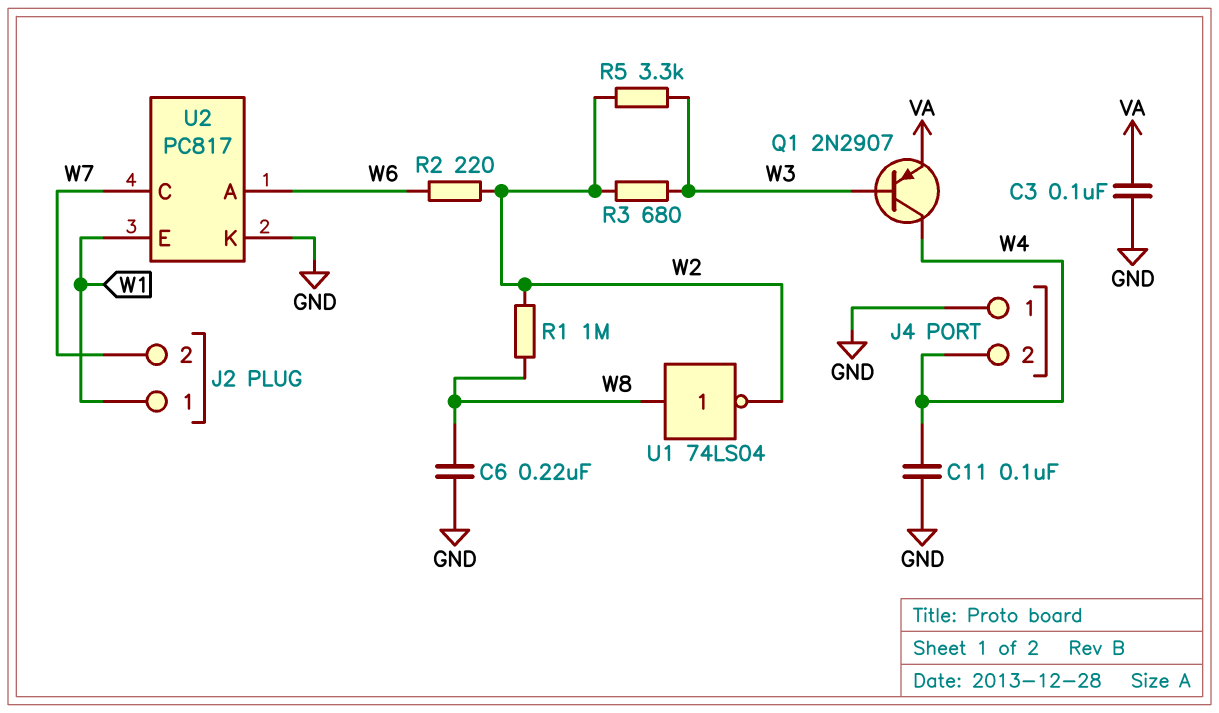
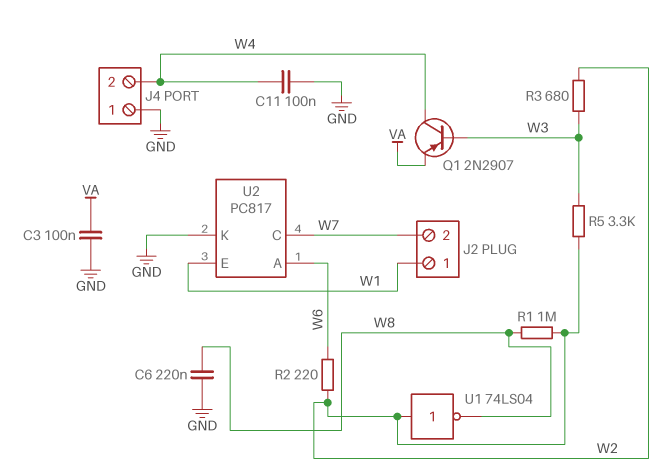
U1: NOT 74LS04 (in W8, out W2) -> NOT 74LS04 (in W2, out W8)

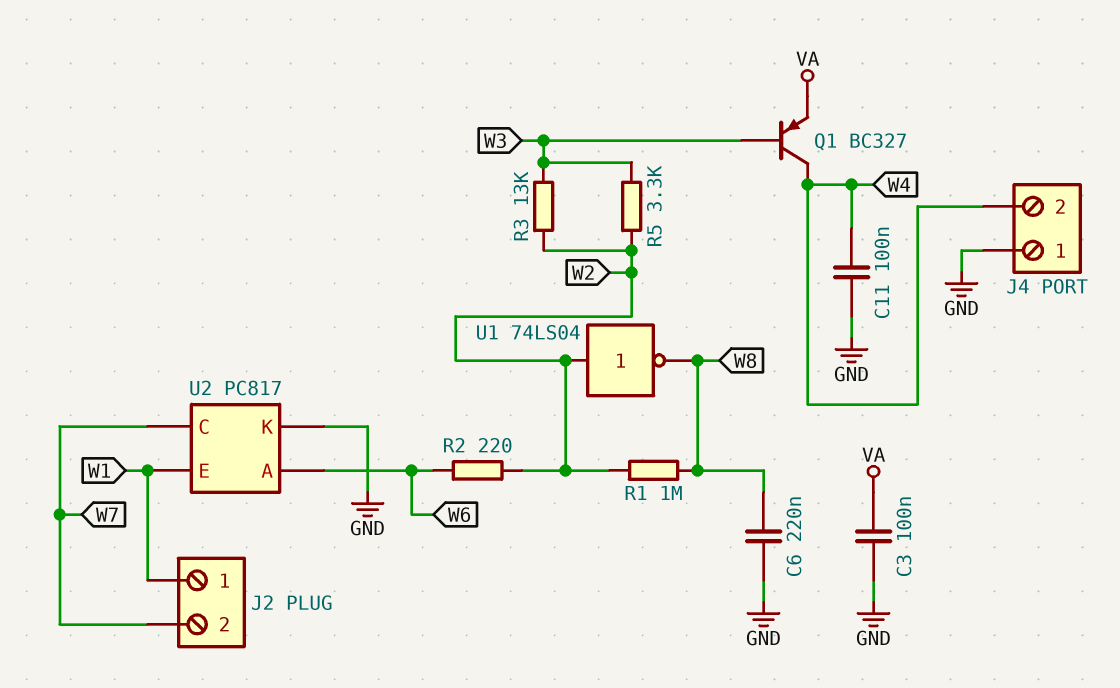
Q1: PNP 2N2907 (B W3, C W4, E VA) -> PNP BC327 (B W3, C W4, E VA)
R3: 680 (W2, W3) -> 13k (W2, W3)

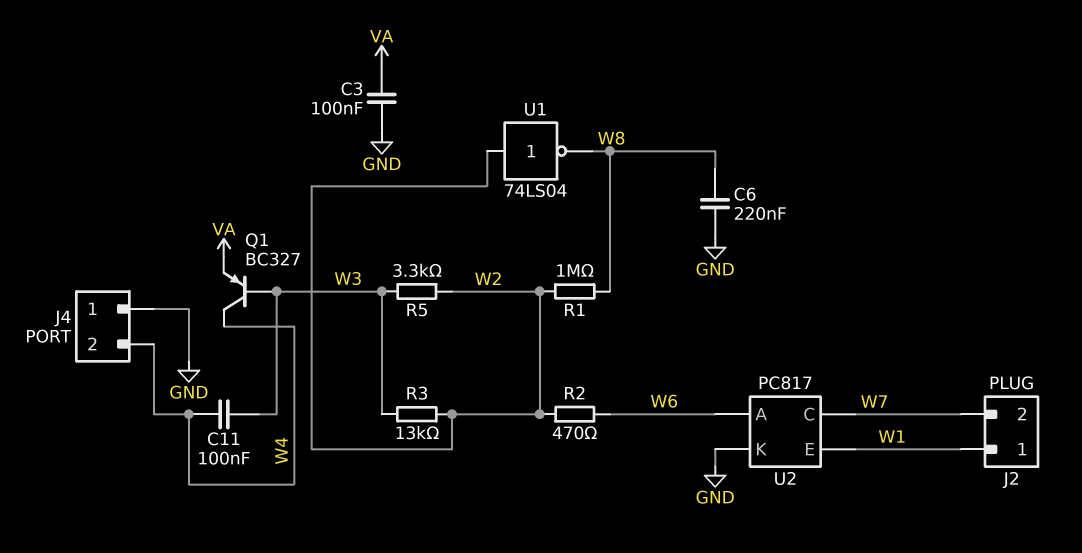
C11: 100nF (GND, W4) -> 100nF (W3, W4)
R2: 220 (W2, W6) -> 470 (W2, W6)

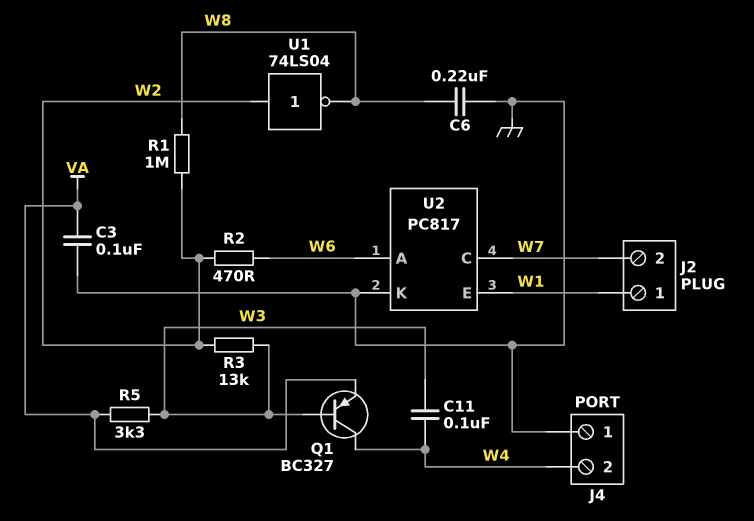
R5: 3.3k (W2, W3) -> 3.3k (VA, W3)

